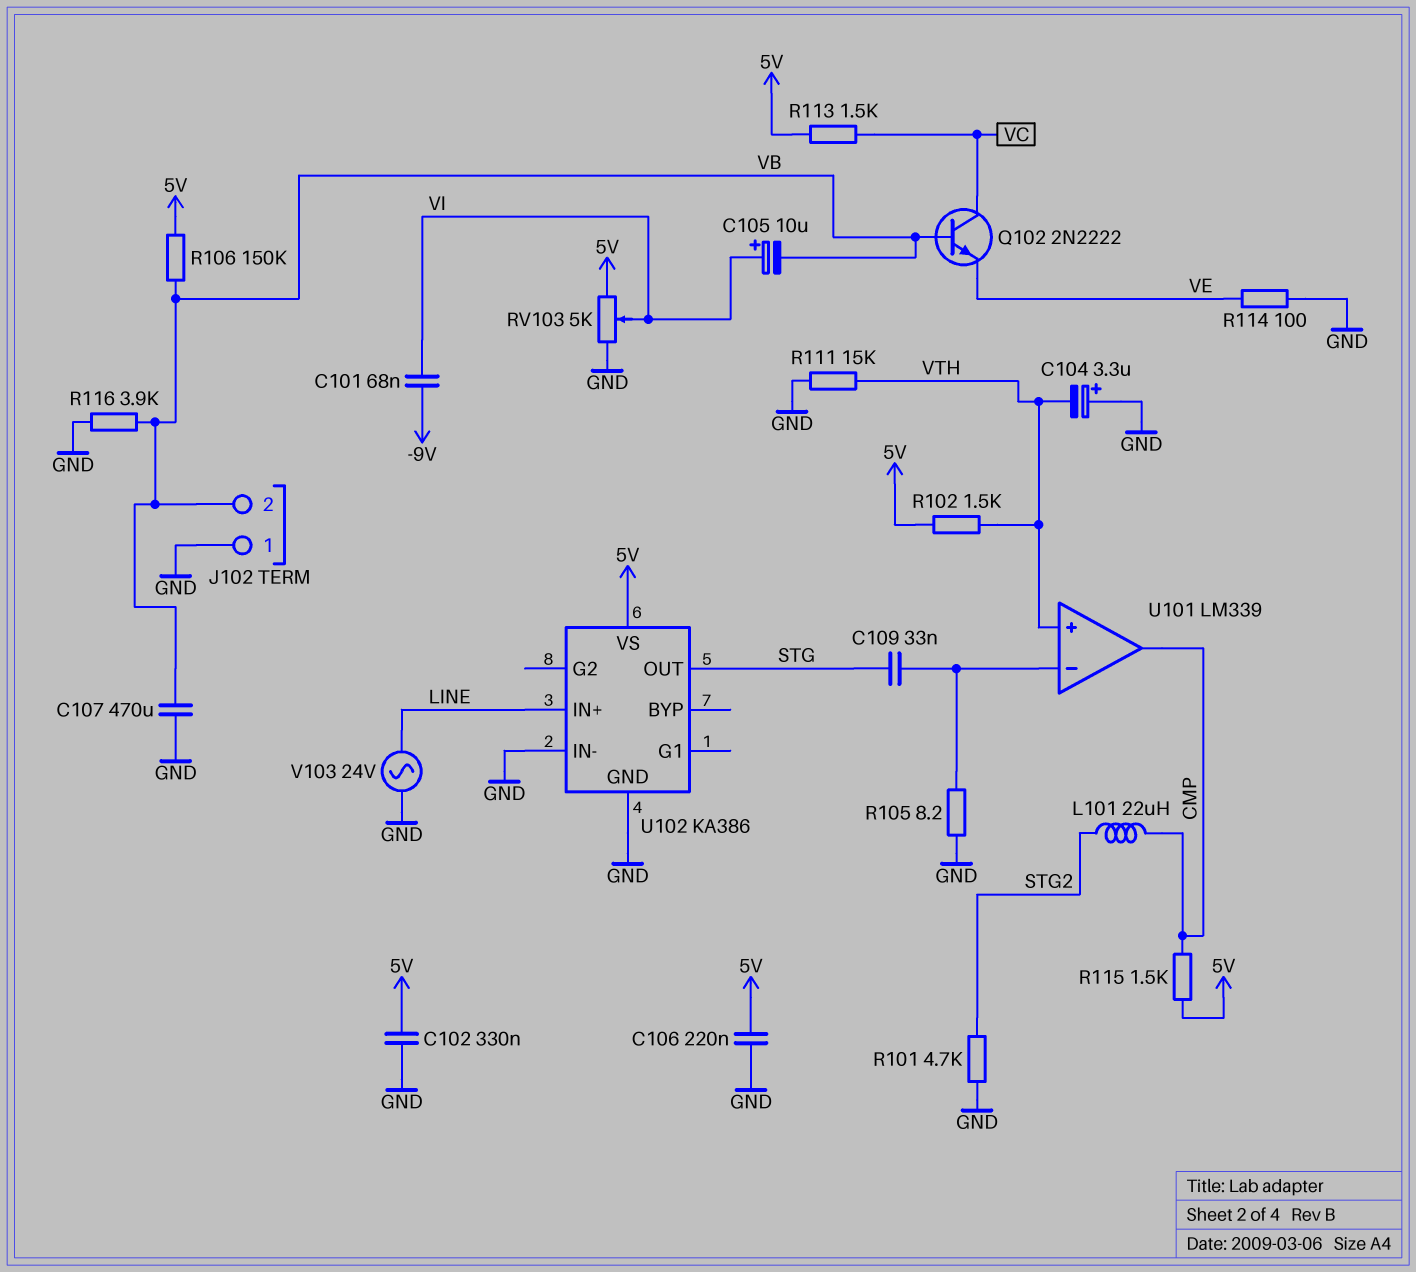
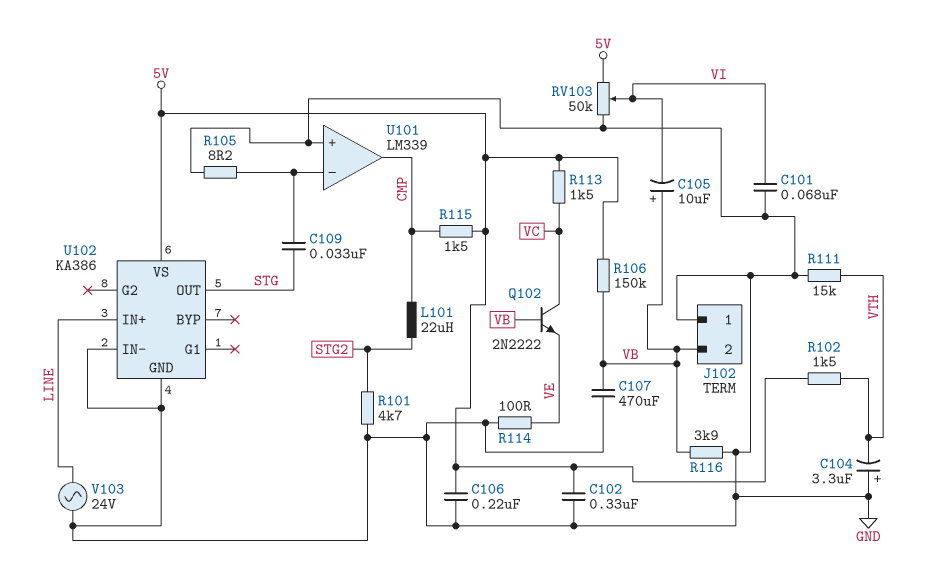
C101: 68nF (-9V, VI) -> 68nF (GND, VI)
C105: 10uF (plus VI, minus VB) -> 10uF (plus VB, minus VI)
RV103: 5k (5V, GND, wiper VI) -> 50k (5V, GND, wiper VI)
U101 pin in+: VTH -> GND

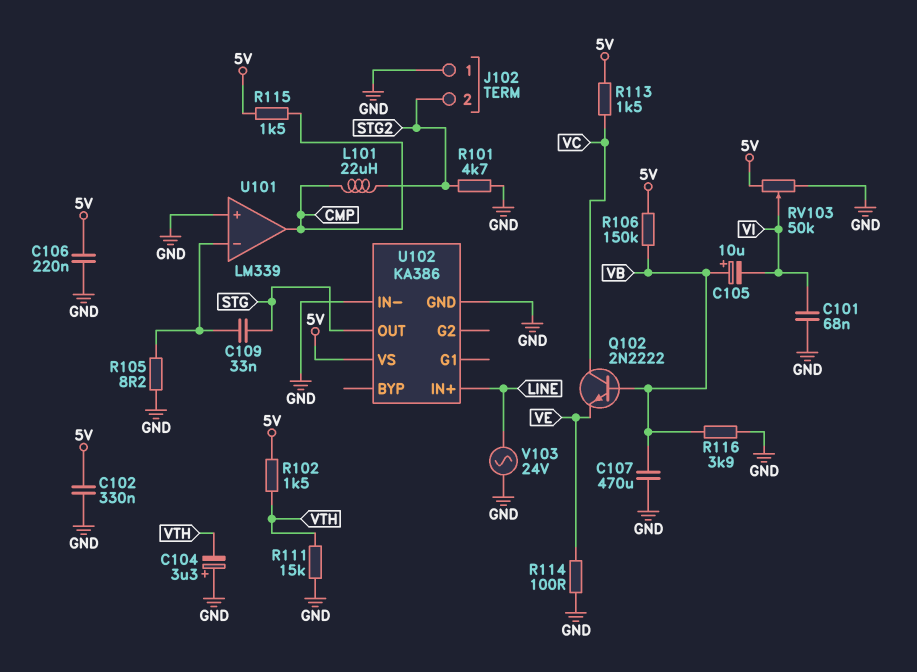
J102 pin 2: VB -> STG2

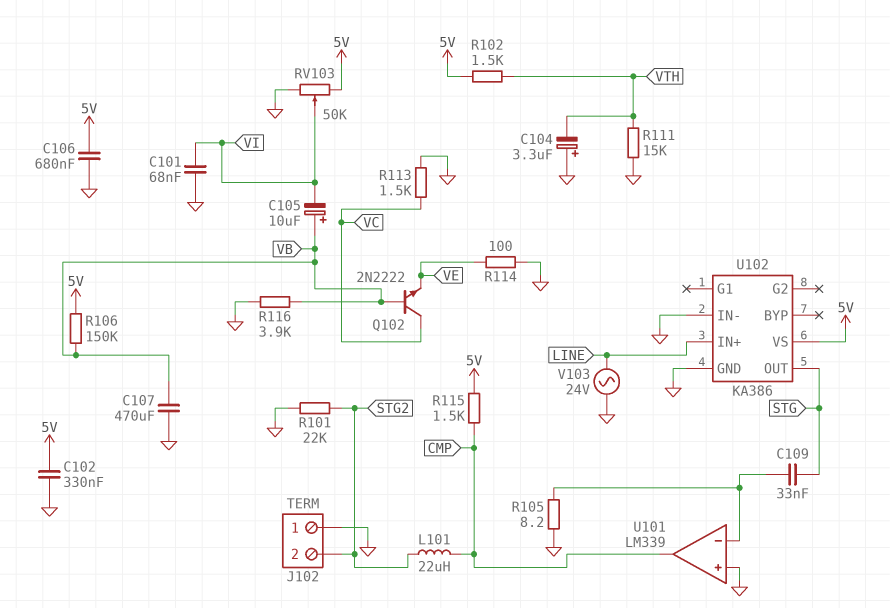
C106: 220nF (5V, GND) -> 680nF (5V, GND)
R101: 4.7k (GND, STG2) -> 22k (GND, STG2)
R113: 1.5k (5V, VC) -> 1.5k (GND, VC)

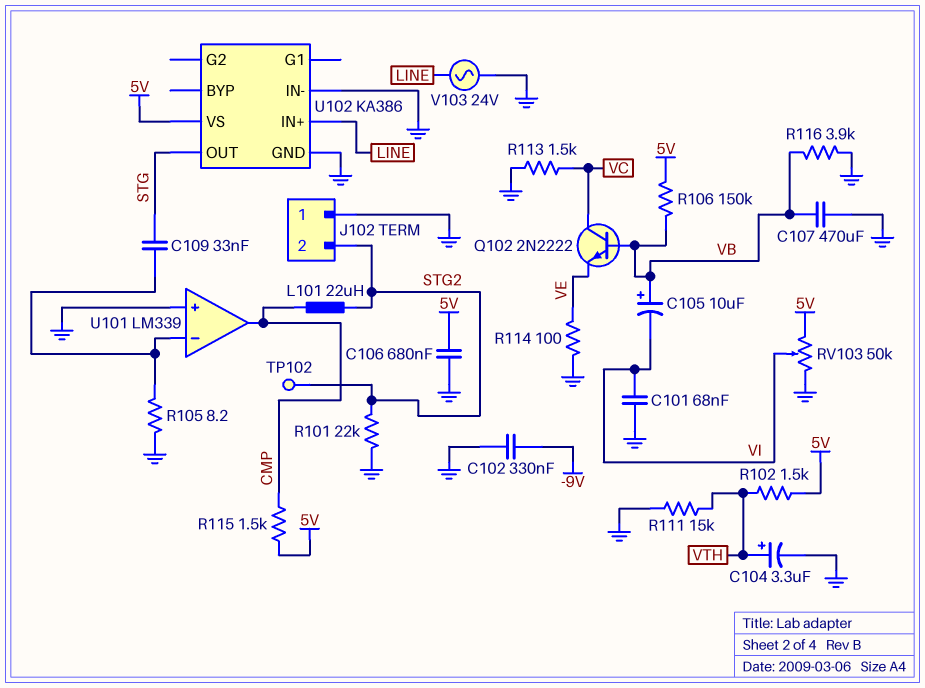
C102: 330nF (5V, GND) -> 330nF (-9V, GND)
C104: 3.3uF (plus GND, minus VTH) -> 3.3uF (plus VTH, minus GND)
TP102: none -> test point (STG2)

